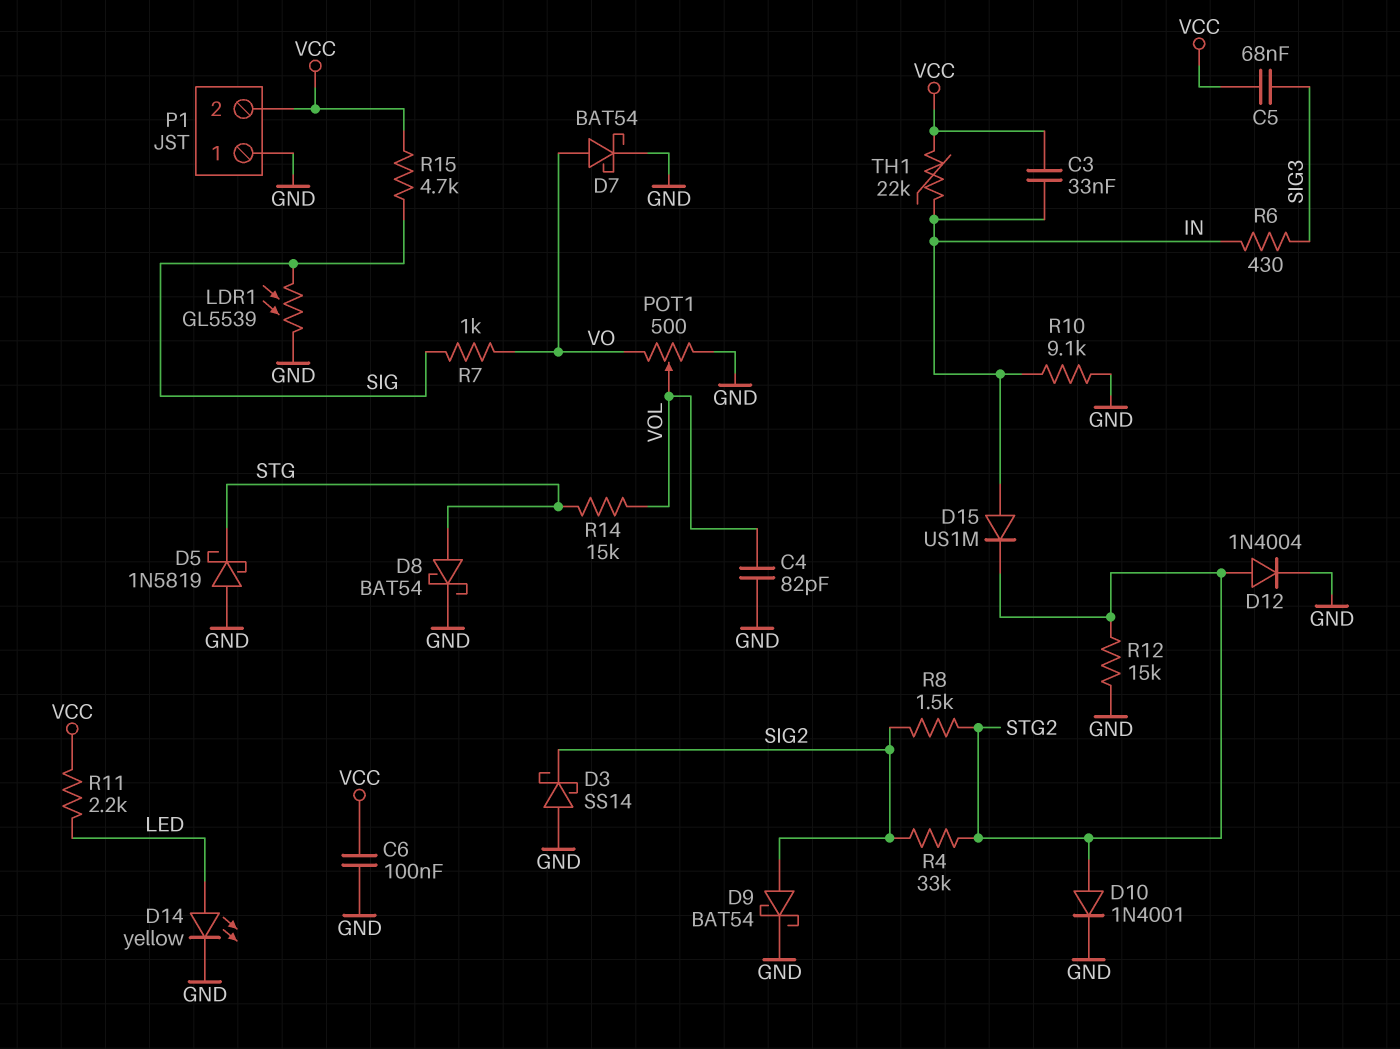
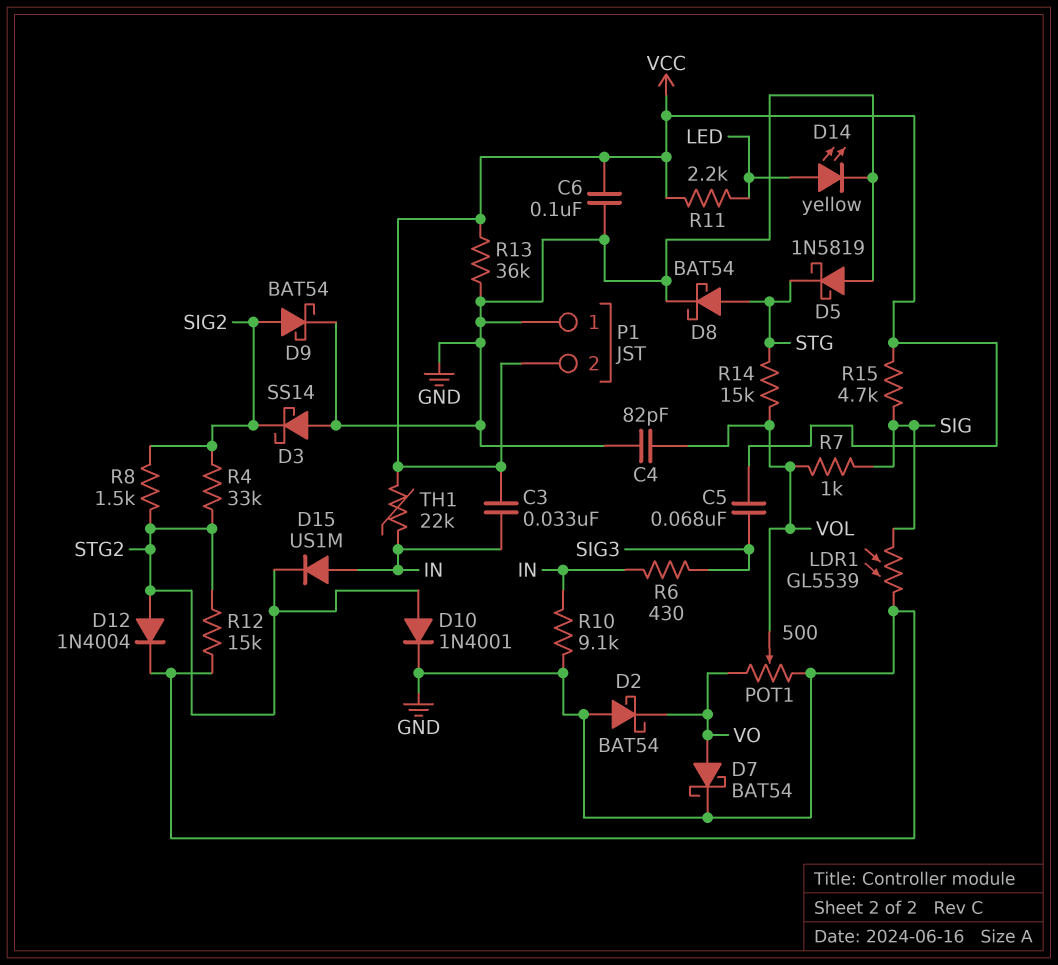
D2: none -> schottky BAT54 (A GND, K VO)
R7: 1k (SIG, VO) -> 1k (SIG, VOL)
R13: none -> 36k (GND, VCC)

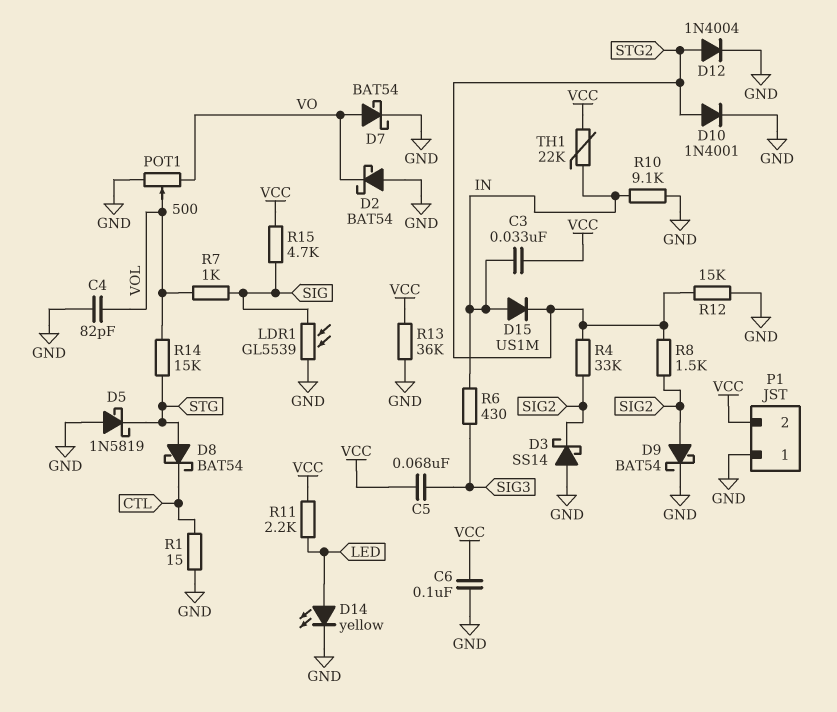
D8: schottky BAT54 (A STG, K GND) -> schottky BAT54 (A STG, K CTL)
R1: none -> 15 (CTL, GND)

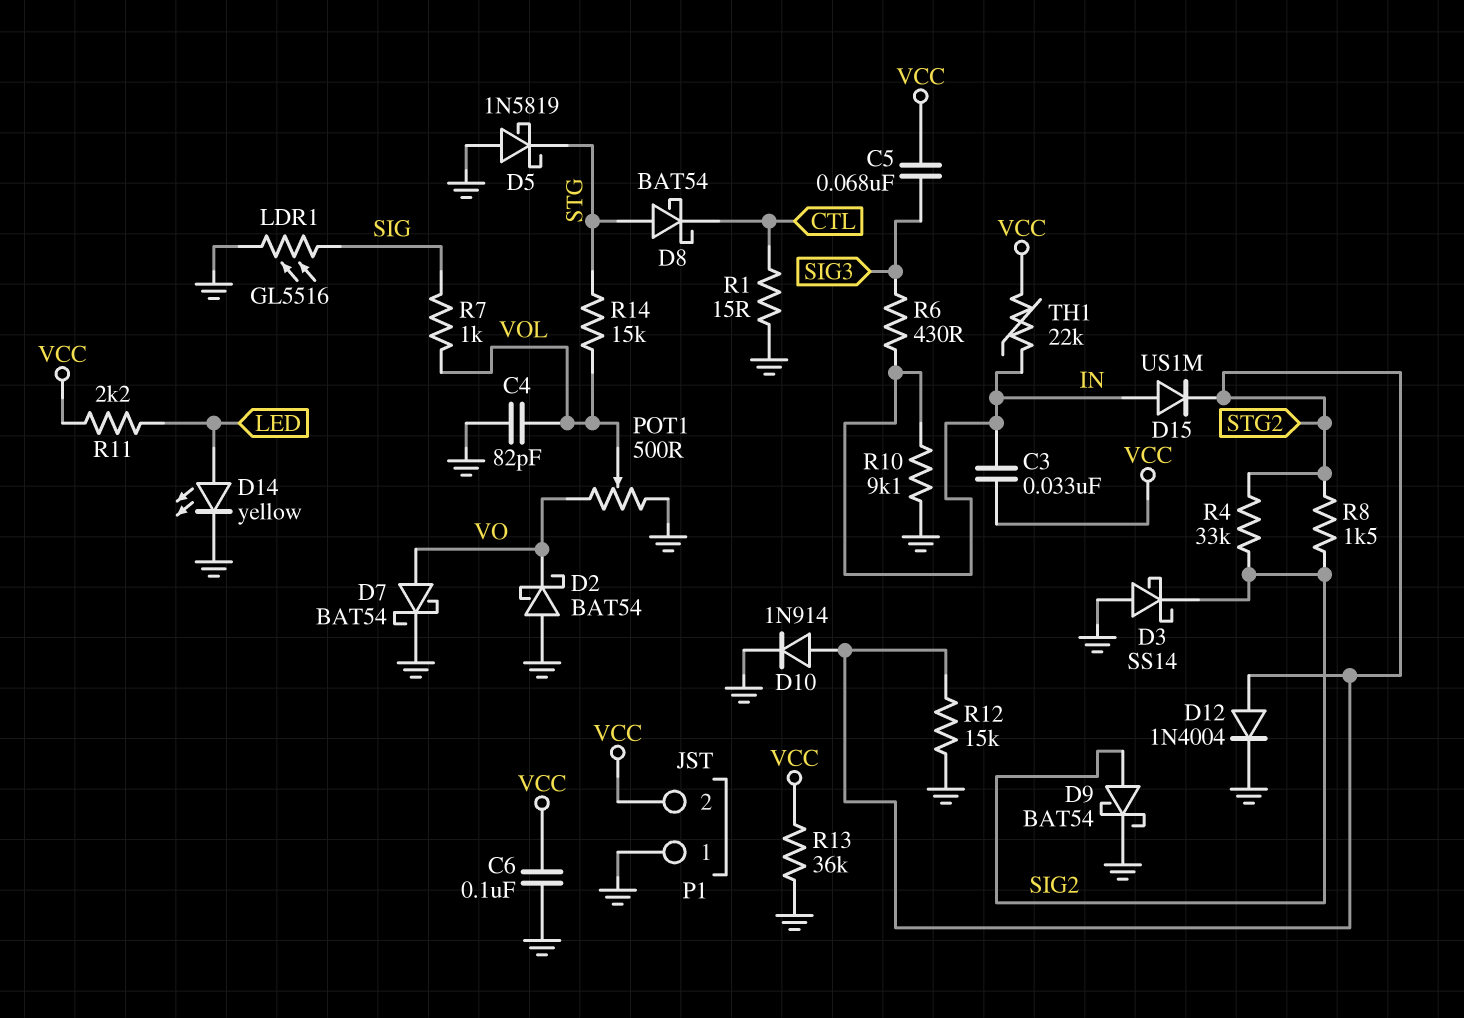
D10: diode 1N4001 (A STG2, K GND) -> diode 1N914 (A STG2, K GND)
LDR1: GL5539 (GND, SIG) -> GL5516 (GND, SIG)
R15: 4.7k (SIG, VCC) -> none

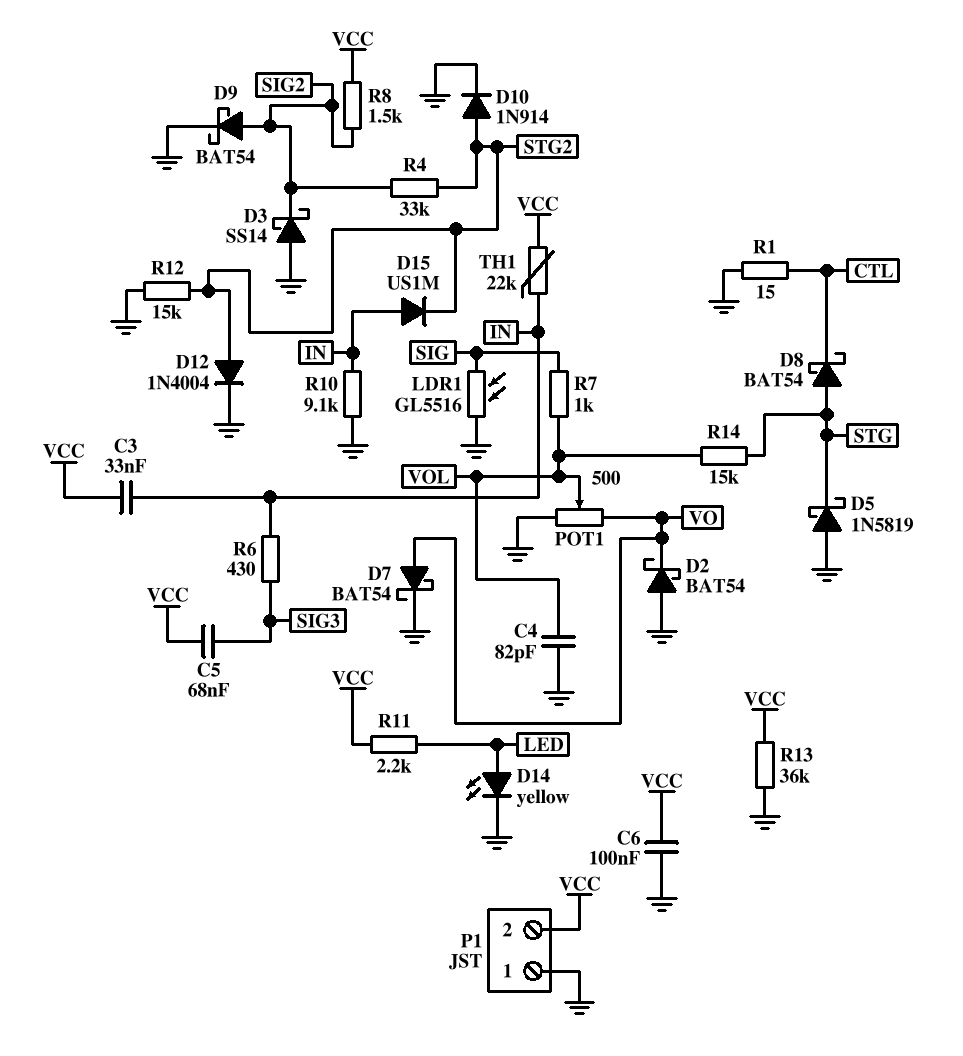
R8: 1.5k (SIG2, STG2) -> 1.5k (SIG2, VCC)

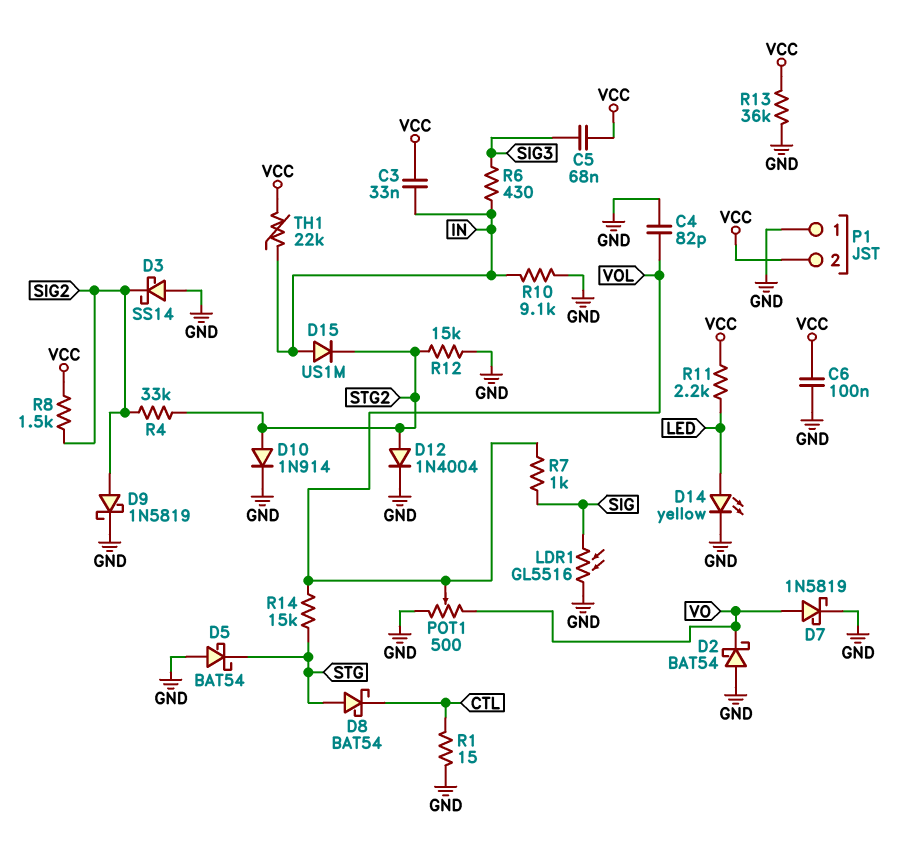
D5: schottky 1N5819 (A GND, K STG) -> schottky BAT54 (A GND, K STG)
D7: schottky BAT54 (A VO, K GND) -> schottky 1N5819 (A VO, K GND)
D9: schottky BAT54 (A SIG2, K GND) -> schottky 1N5819 (A SIG2, K GND)

